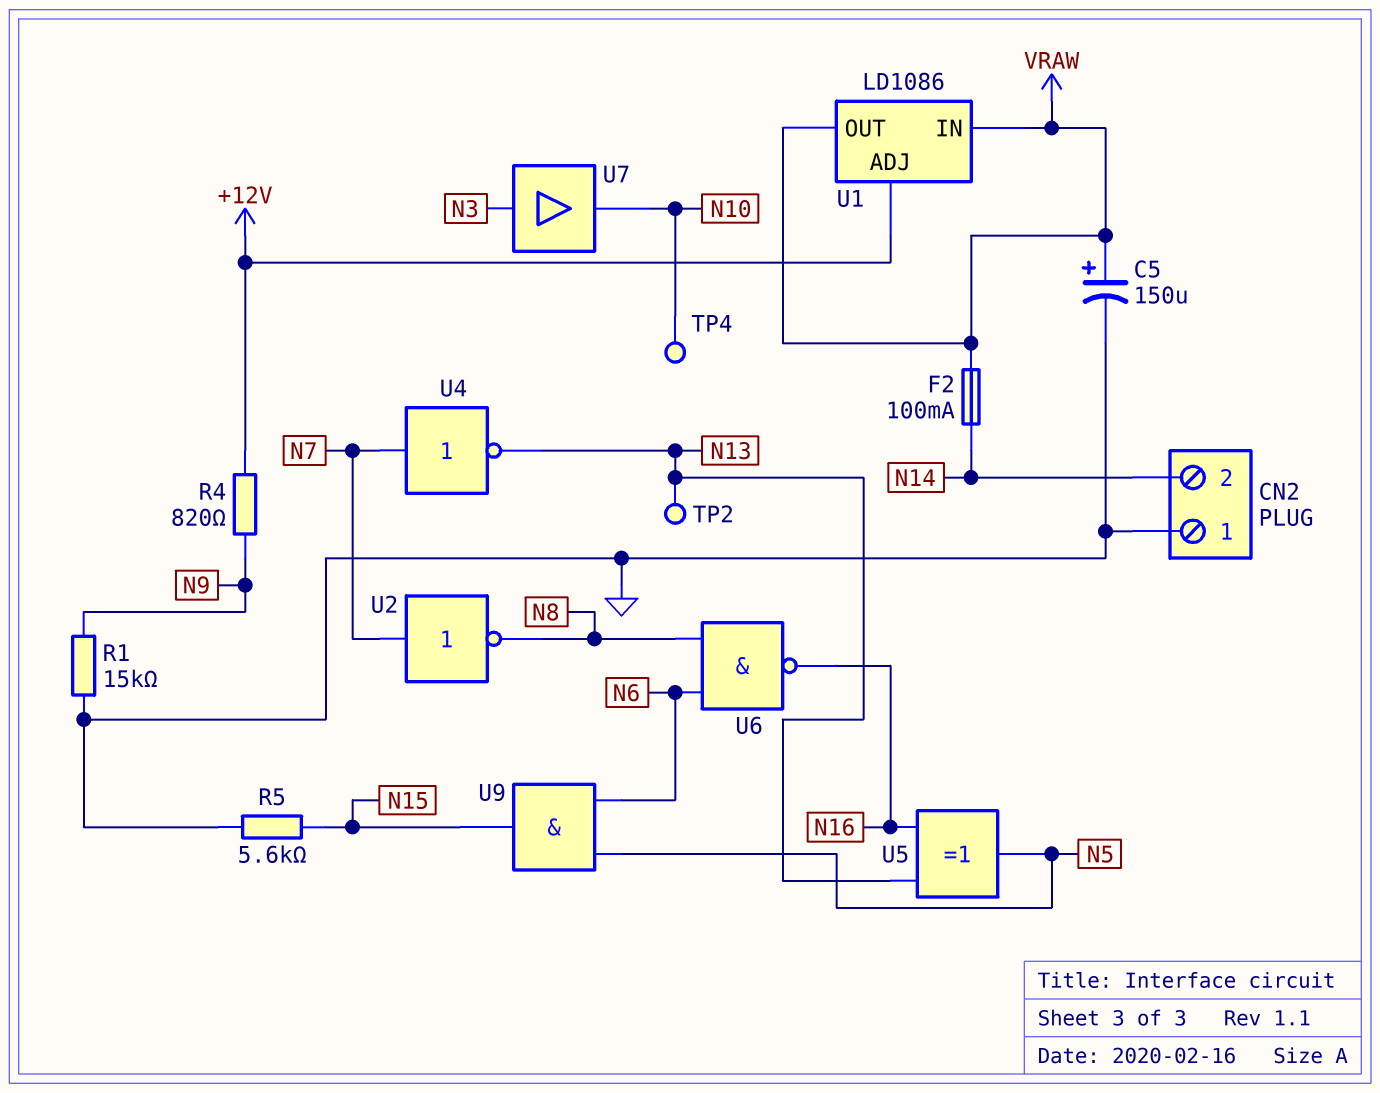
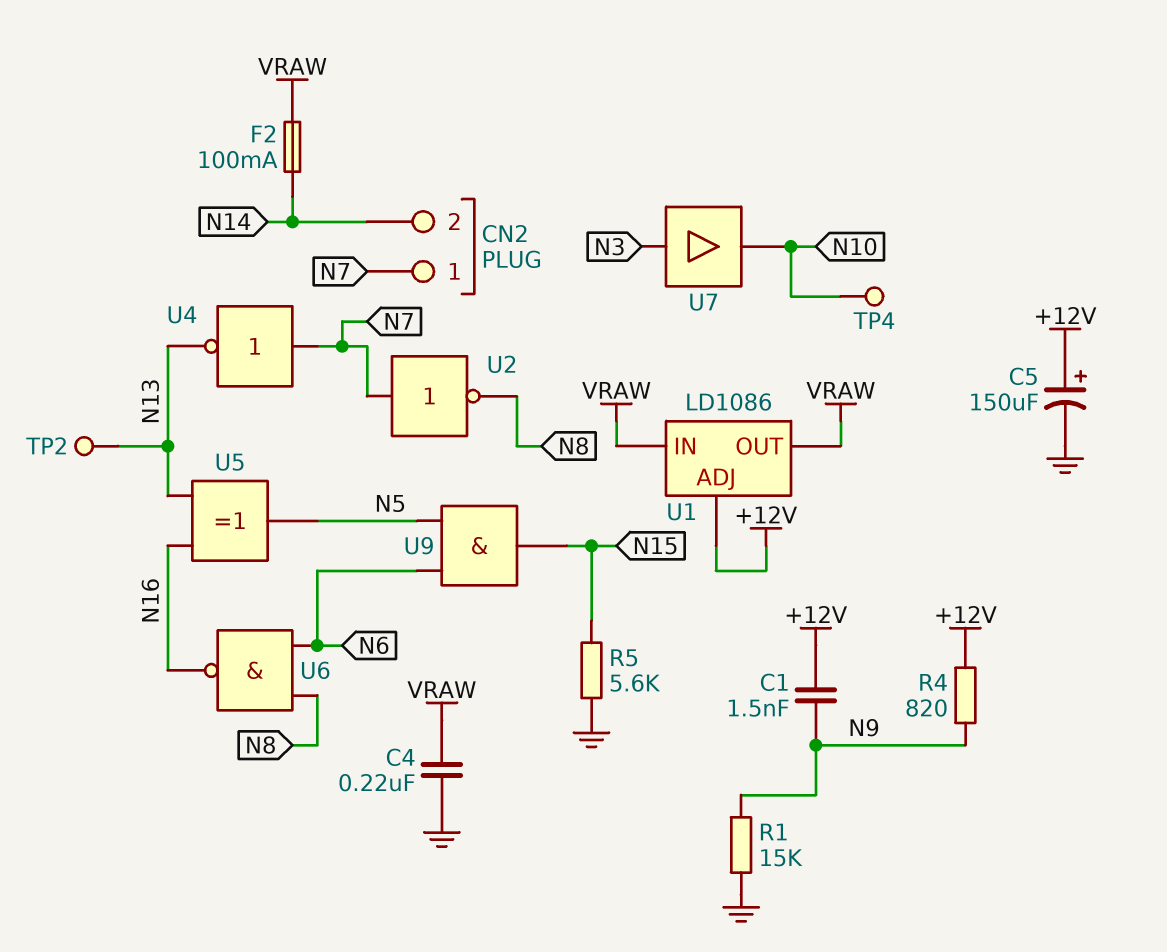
C1: none -> 1.5nF (+12V, N9)
C4: none -> 220nF (GND, VRAW)
C5: 150uF (plus VRAW, minus GND) -> 150uF (plus +12V, minus GND)
CN2 pin 1: GND -> N7

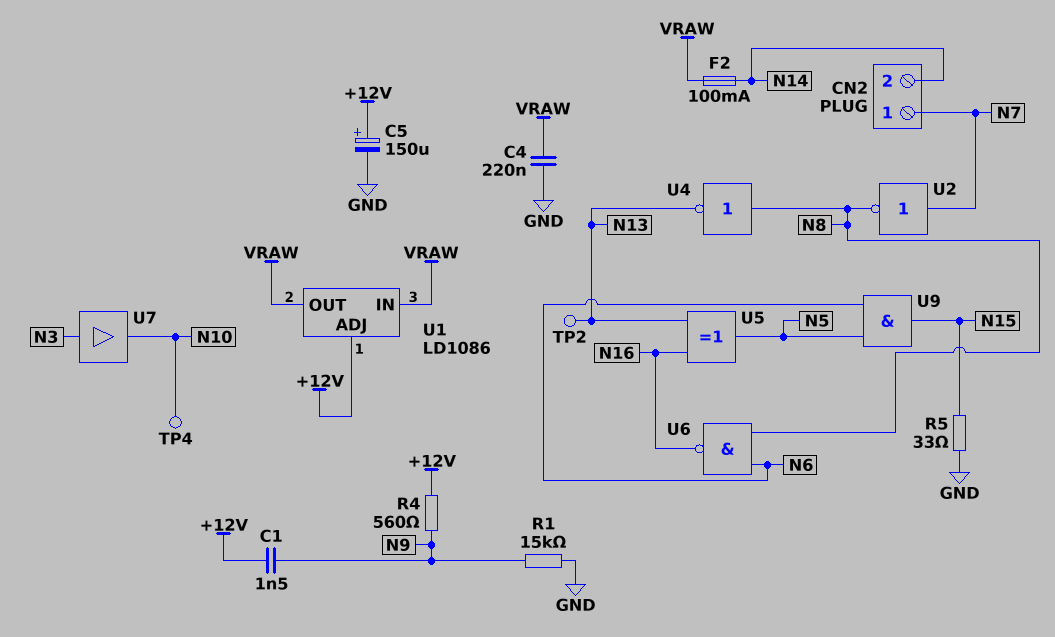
R4: 820 (+12V, N9) -> 560 (+12V, N9)
R5: 5.6k (GND, N15) -> 33 (GND, N15)
U4: NOT (in N7, out N13) -> NOT (in N8, out N13)

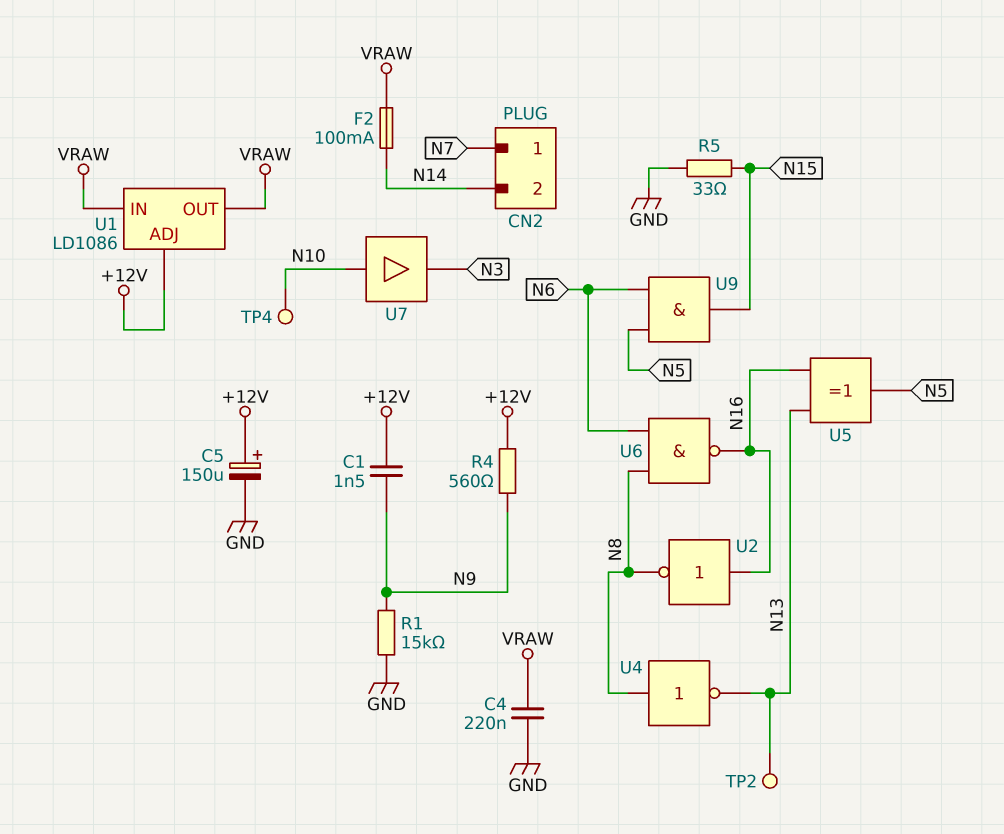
U2: NOT (in N7, out N8) -> NOT (in N16, out N8)
U7: buffer (in N3, out N10) -> buffer (in N10, out N3)

